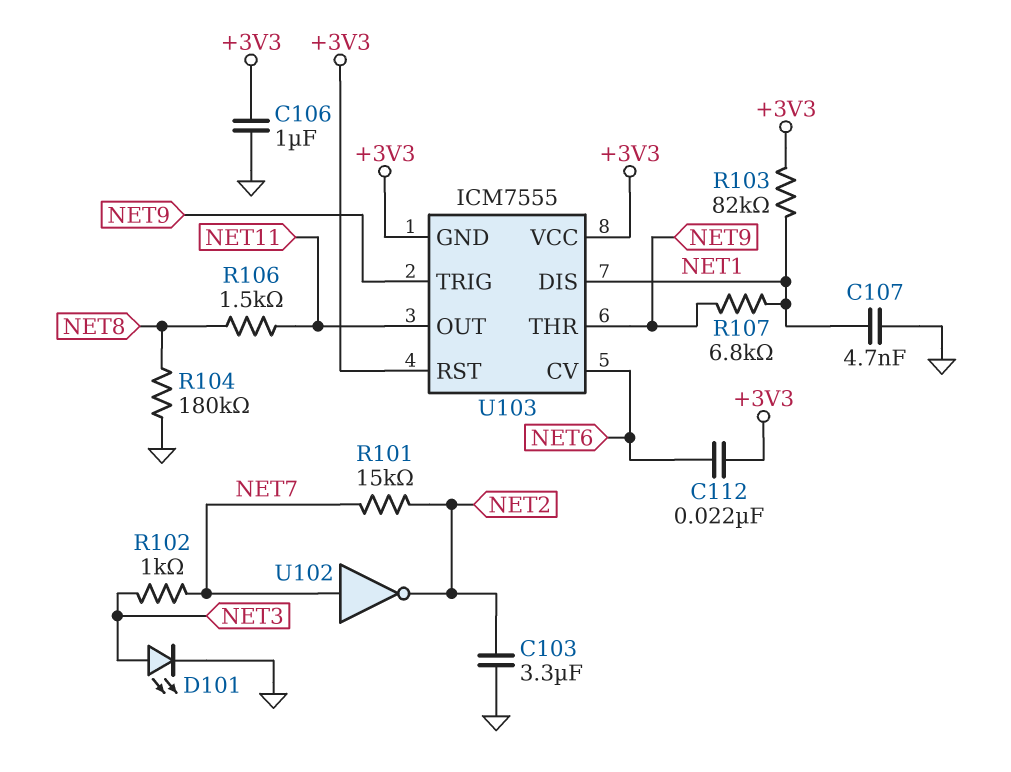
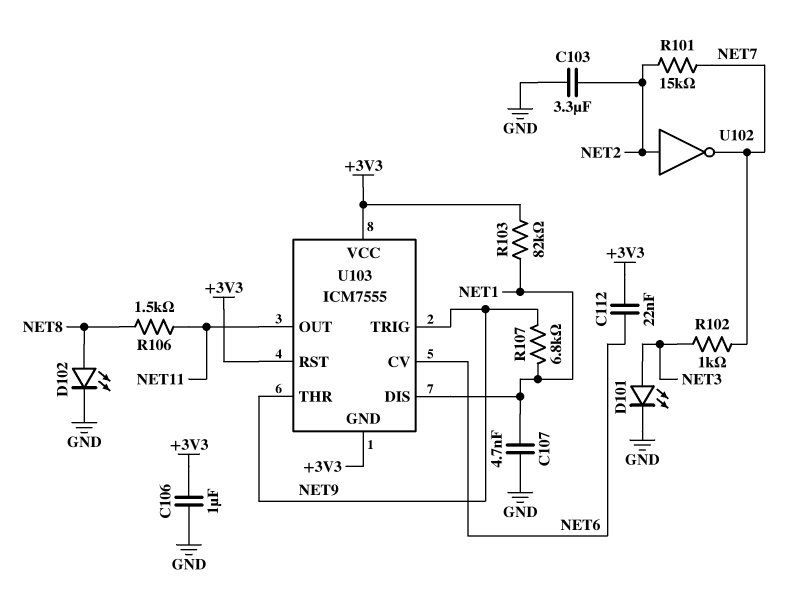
D102: none -> LED (A NET8, K GND)
R104: 180k (GND, NET8) -> none
U102: NOT (in NET7, out NET2) -> NOT (in NET2, out NET7)

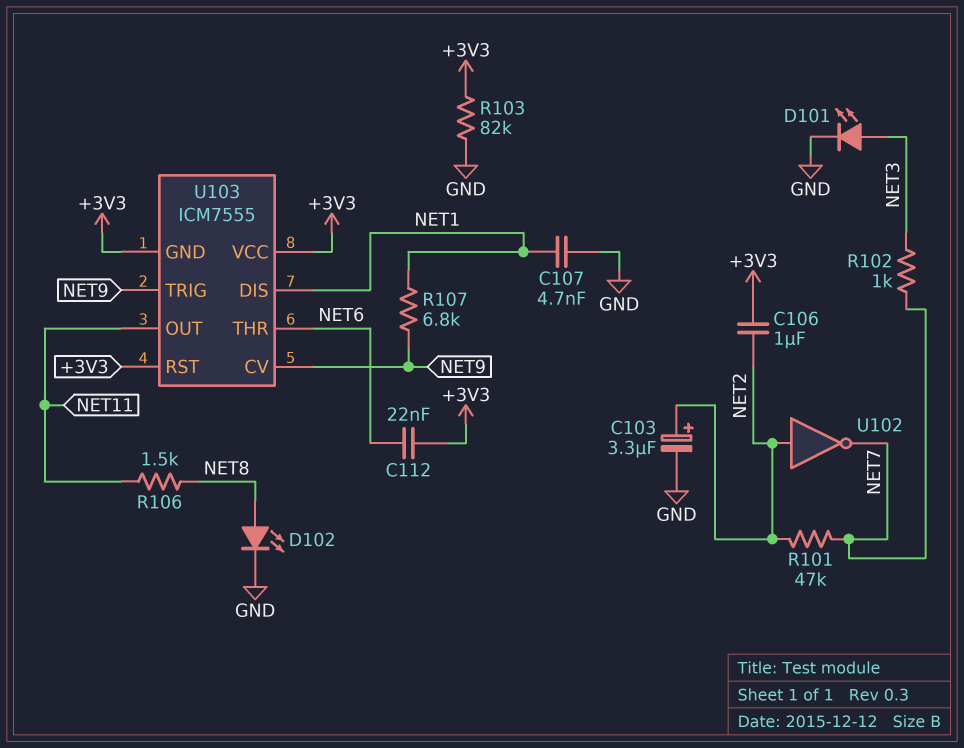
C103: 3.3uF (GND, NET2) -> 3.3uF (plus NET2, minus GND)
C106: 1uF (+3V3, GND) -> 1uF (+3V3, NET2)
R101: 15k (NET2, NET7) -> 47k (NET2, NET7)
R103: 82k (+3V3, NET1) -> 82k (+3V3, GND)
U103 pin CV: NET6 -> NET9
U103 pin THR: NET9 -> NET6

